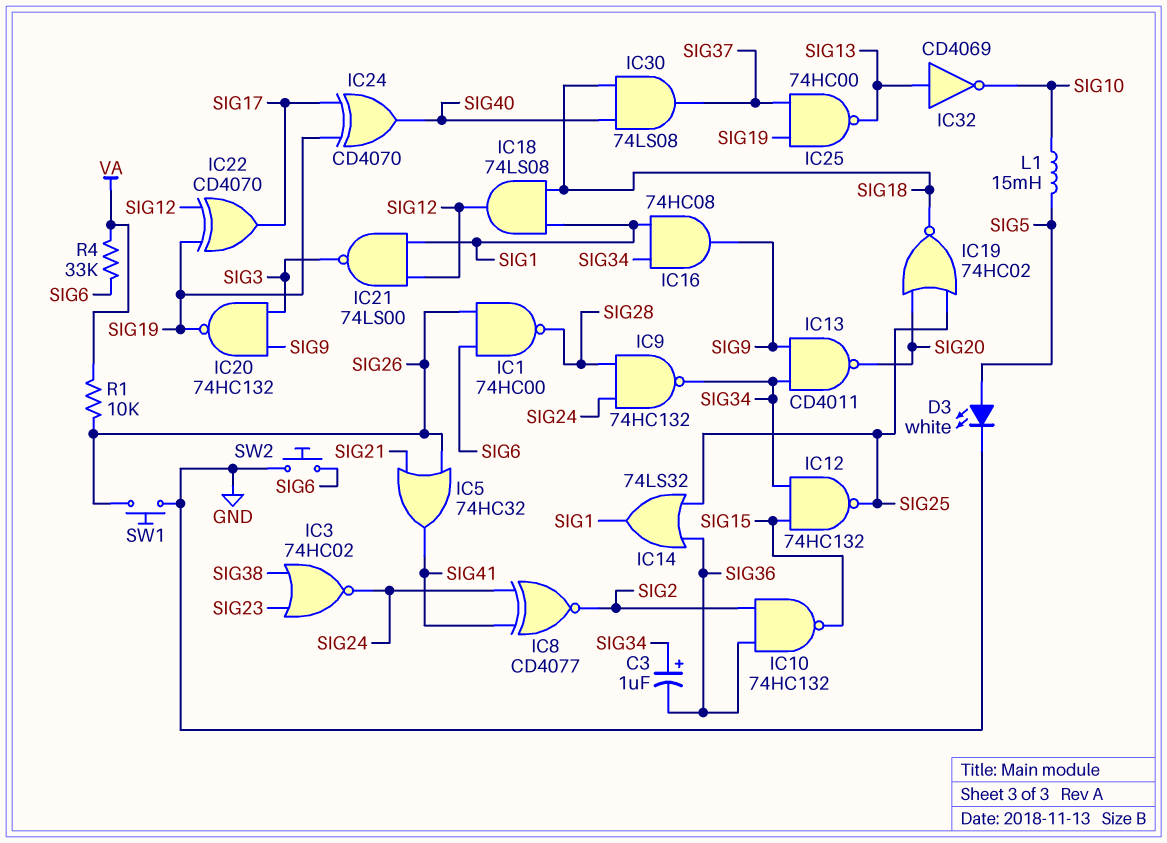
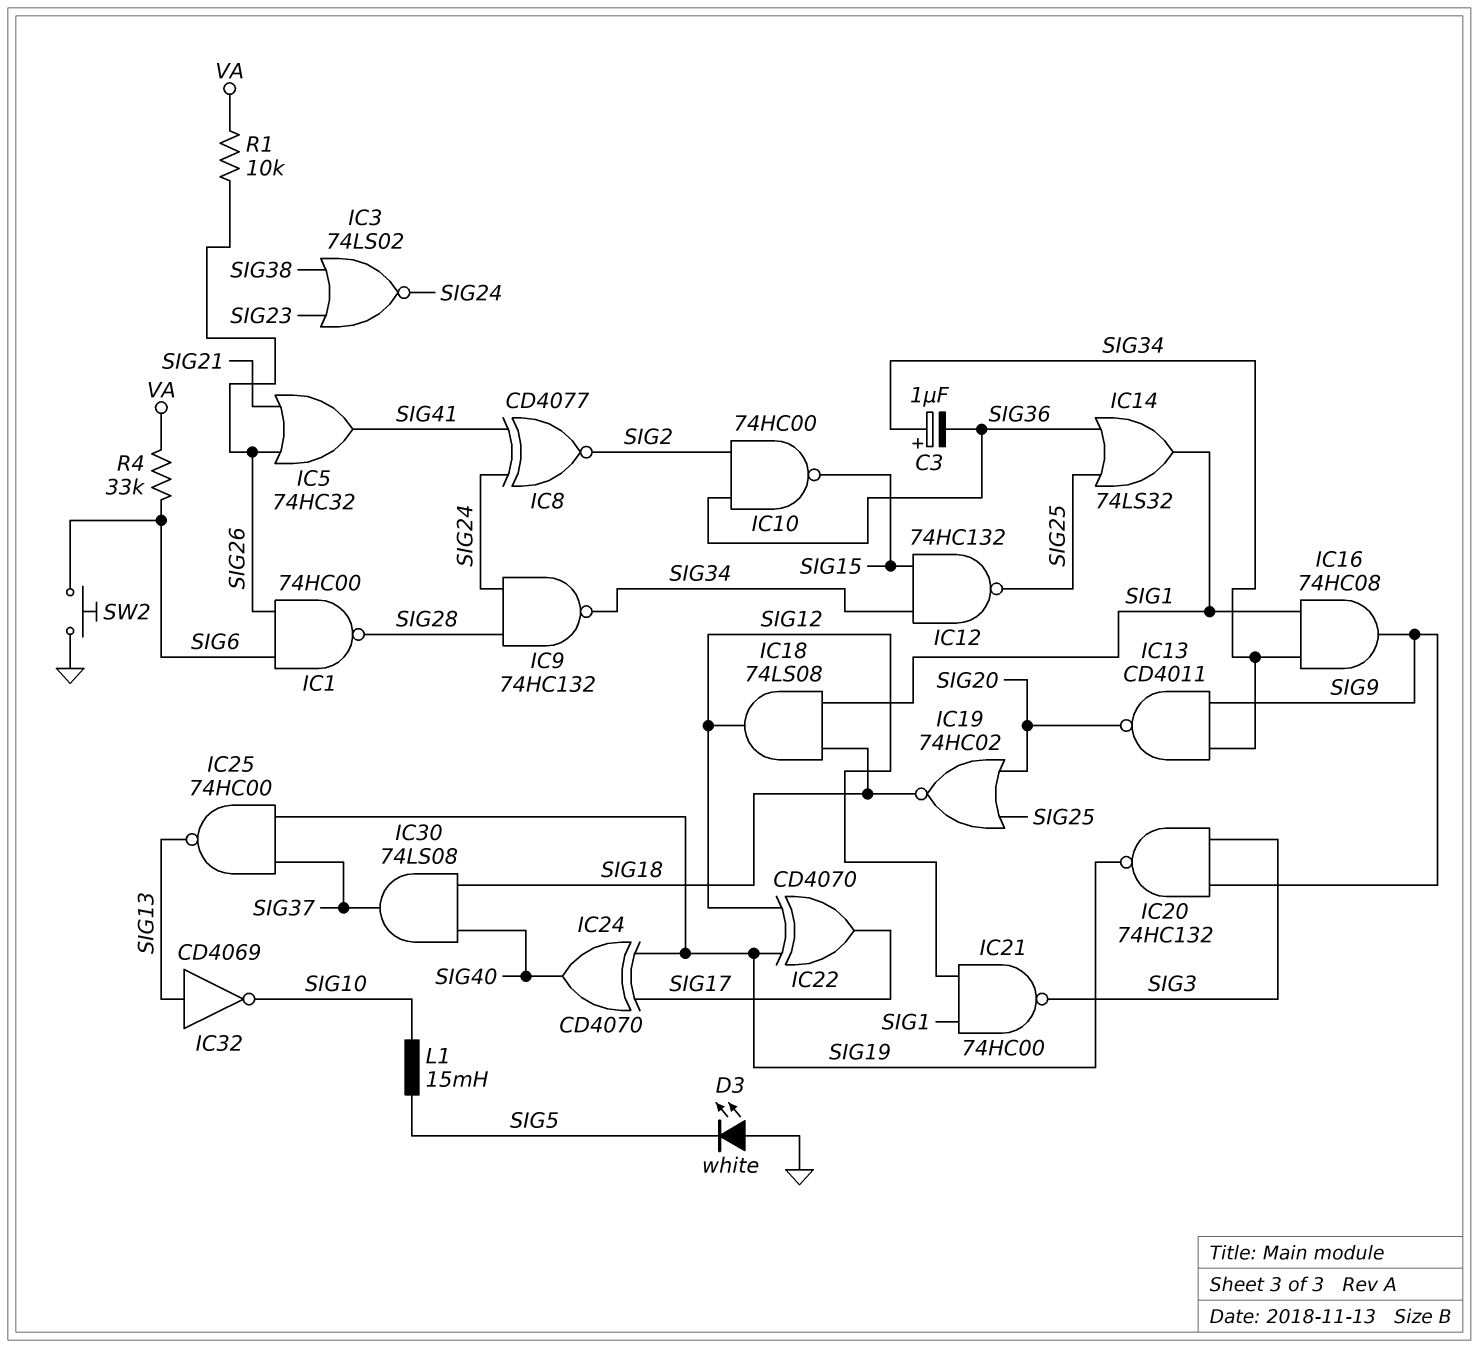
D3: LED white (A SIG5, K GND) -> LED white (A GND, K SIG5)
IC3: NOR 74HC02 (in SIG23, in SIG38, out SIG24) -> NOR 74LS02 (in SIG23, in SIG38, out SIG24)
IC10: NAND 74HC132 (in SIG2, in SIG36, out SIG15) -> NAND 74HC00 (in SIG2, in SIG36, out SIG15)
IC21: NAND 74LS00 (in SIG1, in SIG12, out SIG3) -> NAND 74HC00 (in SIG1, in SIG12, out SIG3)
SW1: button (GND, SIG26) -> none

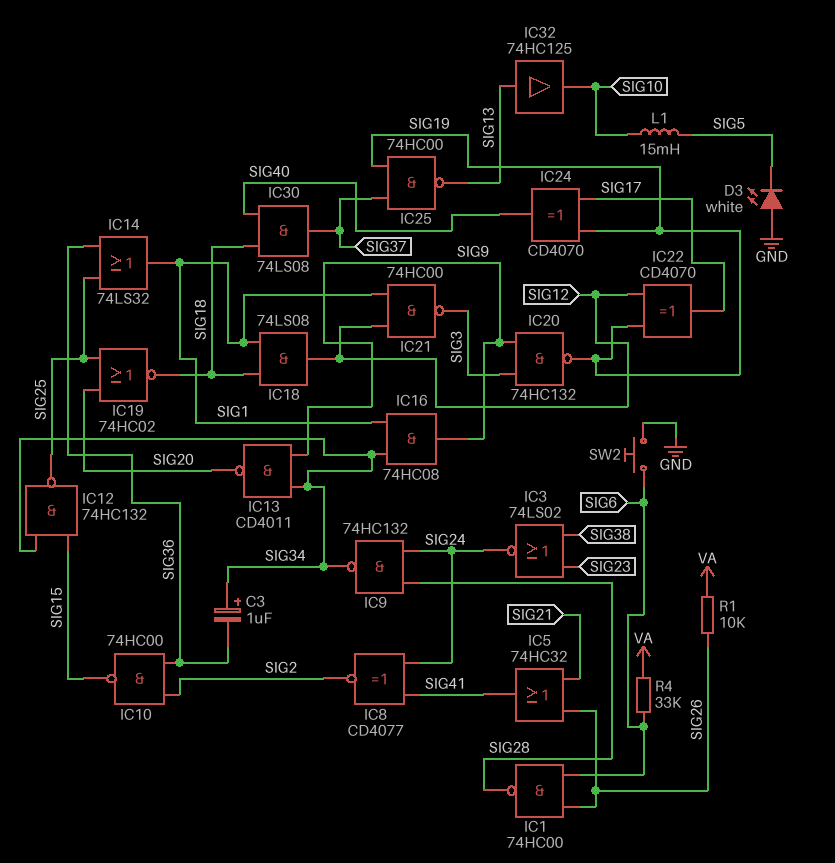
IC32: NOT CD4069 (in SIG13, out SIG10) -> buffer 74HC125 (in SIG13, out SIG10)

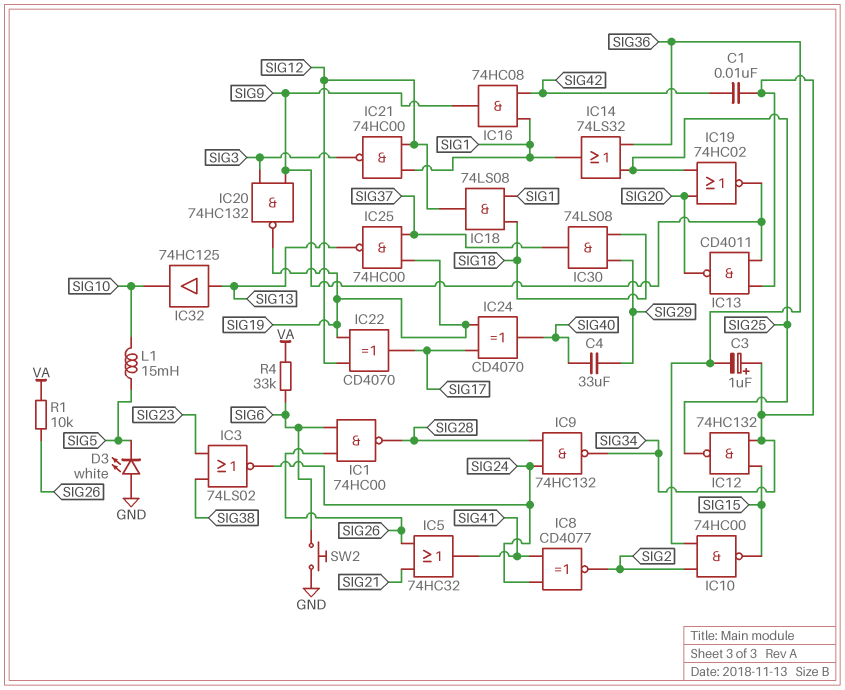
C1: none -> 10nF (SIG34, SIG42)
C4: none -> 33uF (SIG29, SIG40)
IC16: AND 74HC08 (in SIG1, in SIG34, out SIG9) -> AND 74HC08 (in SIG1, in SIG42, out SIG9)
IC19: NOR 74HC02 (in SIG20, in SIG25, out SIG18) -> NOR 74HC02 (in SIG20, in SIG25, out SIG9)
IC30: AND 74LS08 (in SIG18, in SIG40, out SIG37) -> AND 74LS08 (in SIG18, in SIG29, out SIG37)

